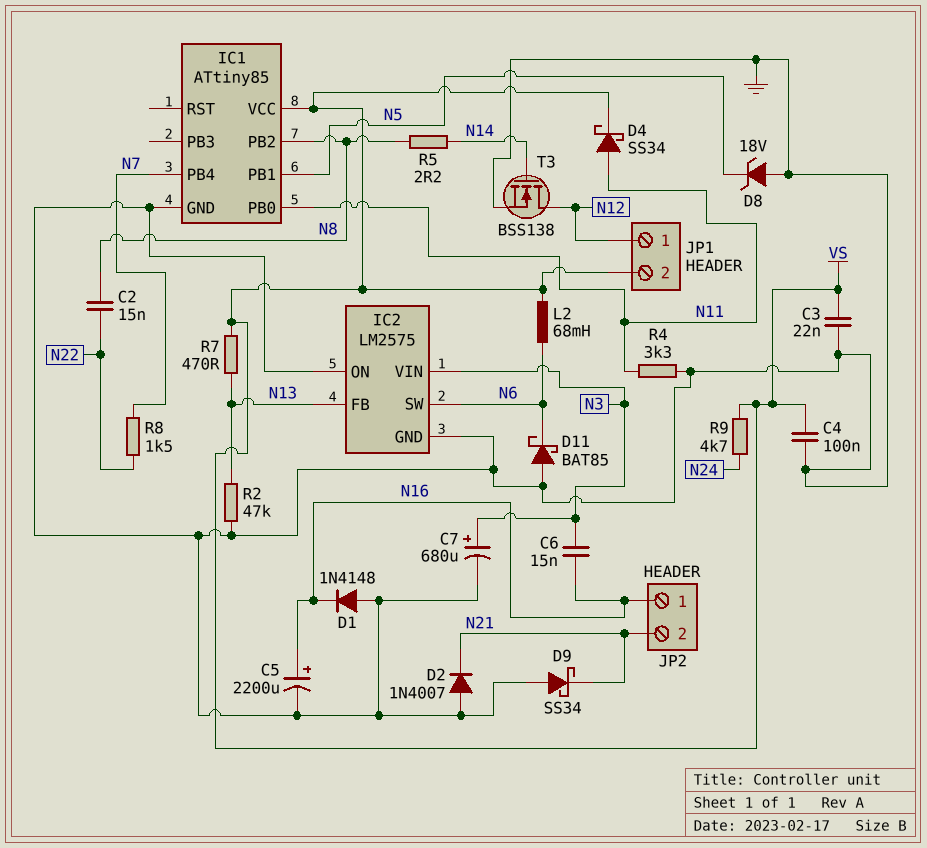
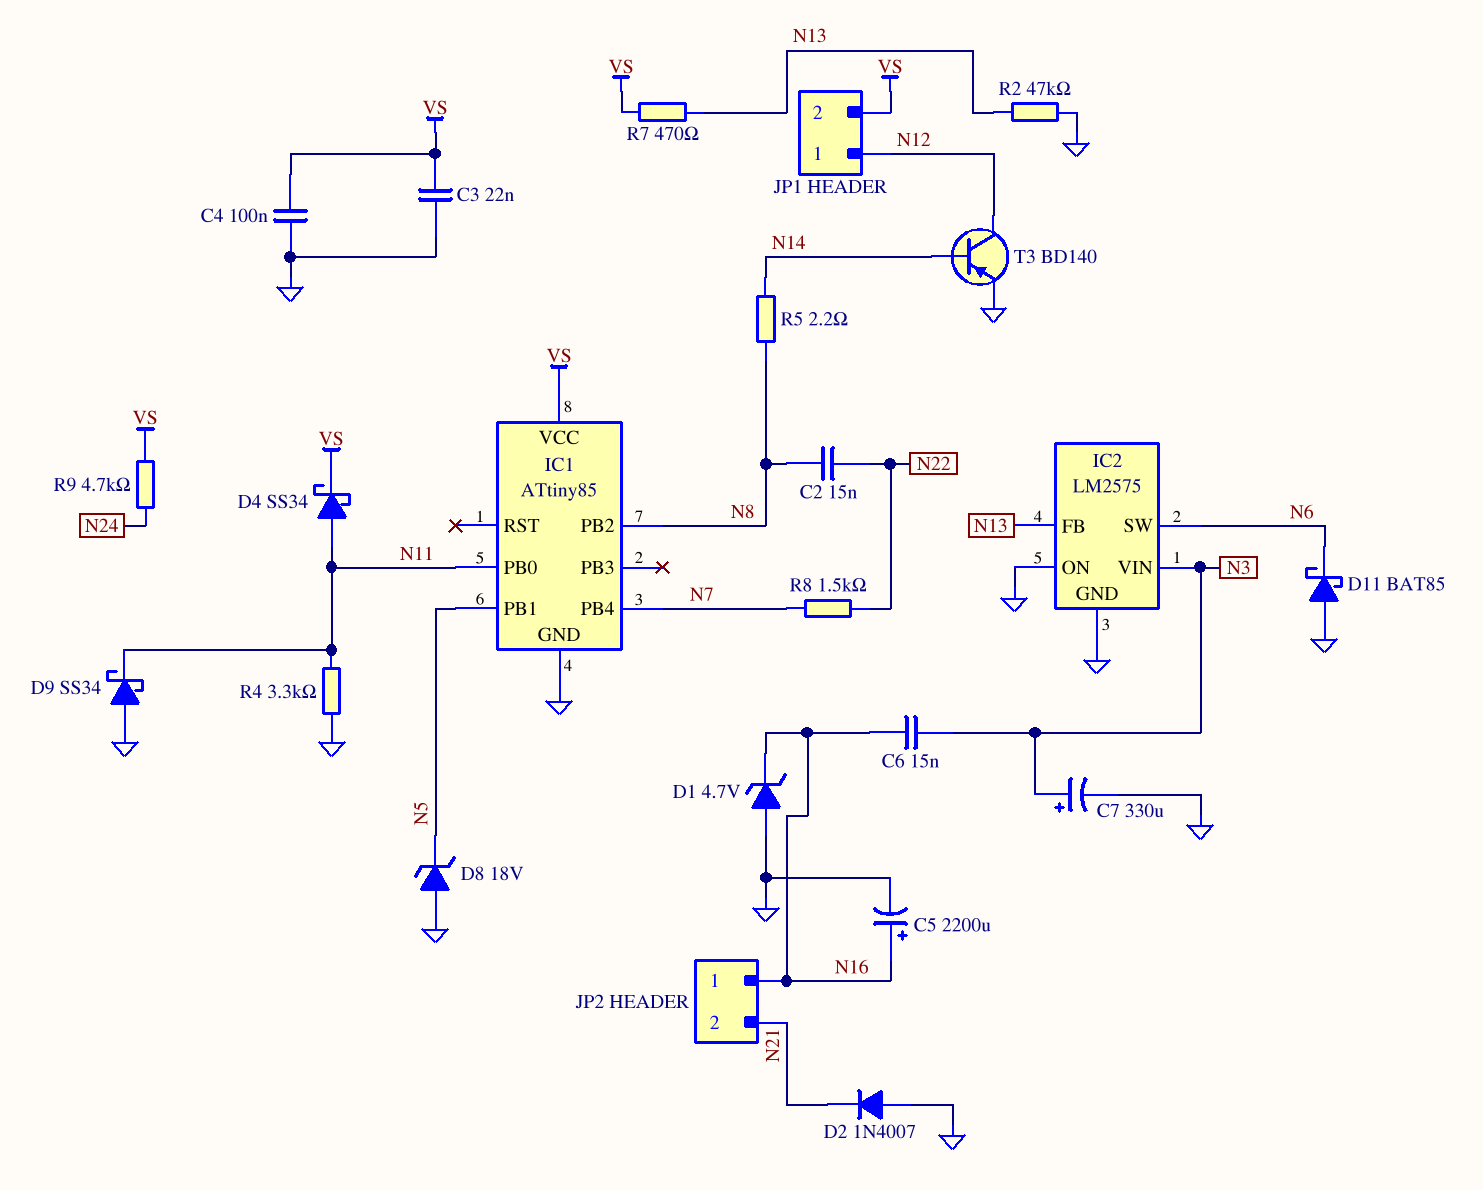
C7: 680uF (plus N3, minus GND) -> 330uF (plus N3, minus GND)
D1: diode 1N4148 (A GND, K N16) -> zener 4.7V (A GND, K N16)
D9: schottky SS34 (A GND, K N21) -> schottky SS34 (A GND, K N11)
L2: 68mH (N6, VS) -> none
T3: NMOS BSS138 (G N14, D N12, S GND) -> PNP BD140 (B N14, C N12, E GND)

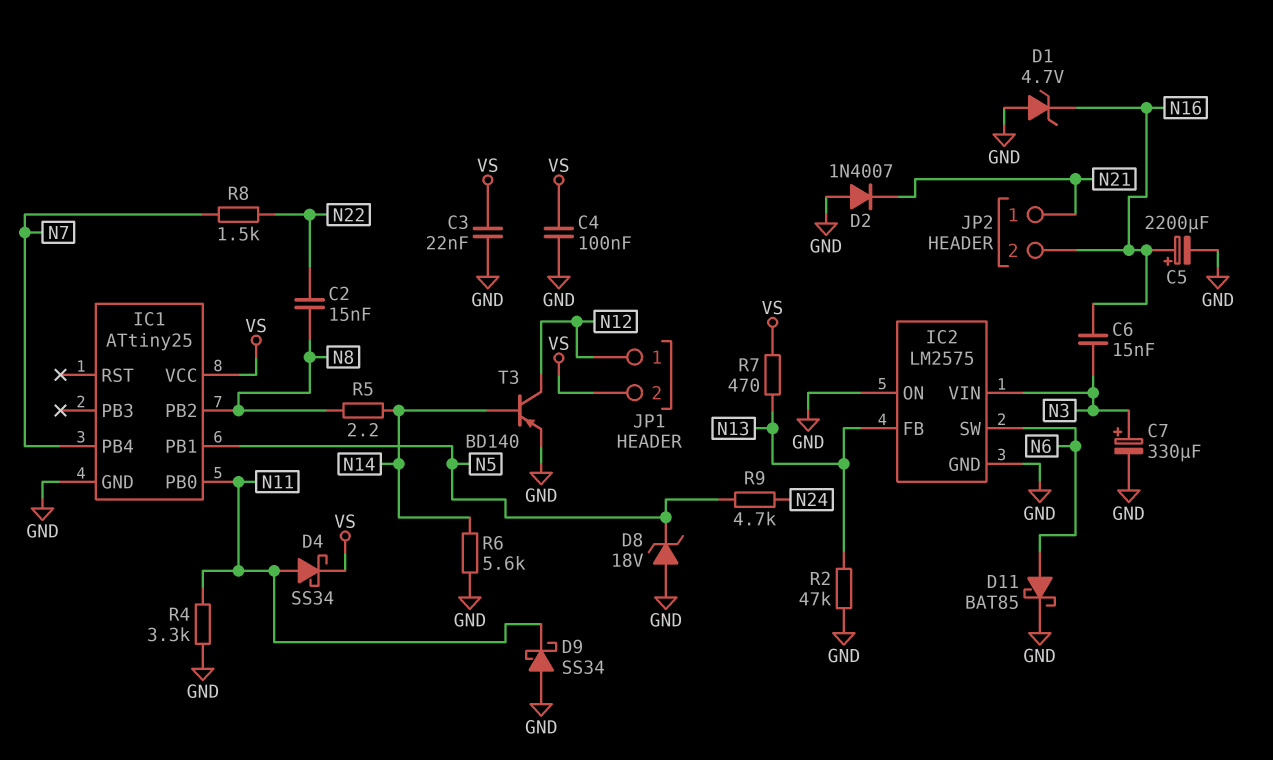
D11: schottky BAT85 (A GND, K N6) -> schottky BAT85 (A N6, K GND)
IC1: ATtiny85 -> ATtiny25
JP2 pin 1: N16 -> N21
JP2 pin 2: N21 -> N16
R6: none -> 5.6k (GND, N14)
R9: 4.7k (N24, VS) -> 4.7k (N5, N24)

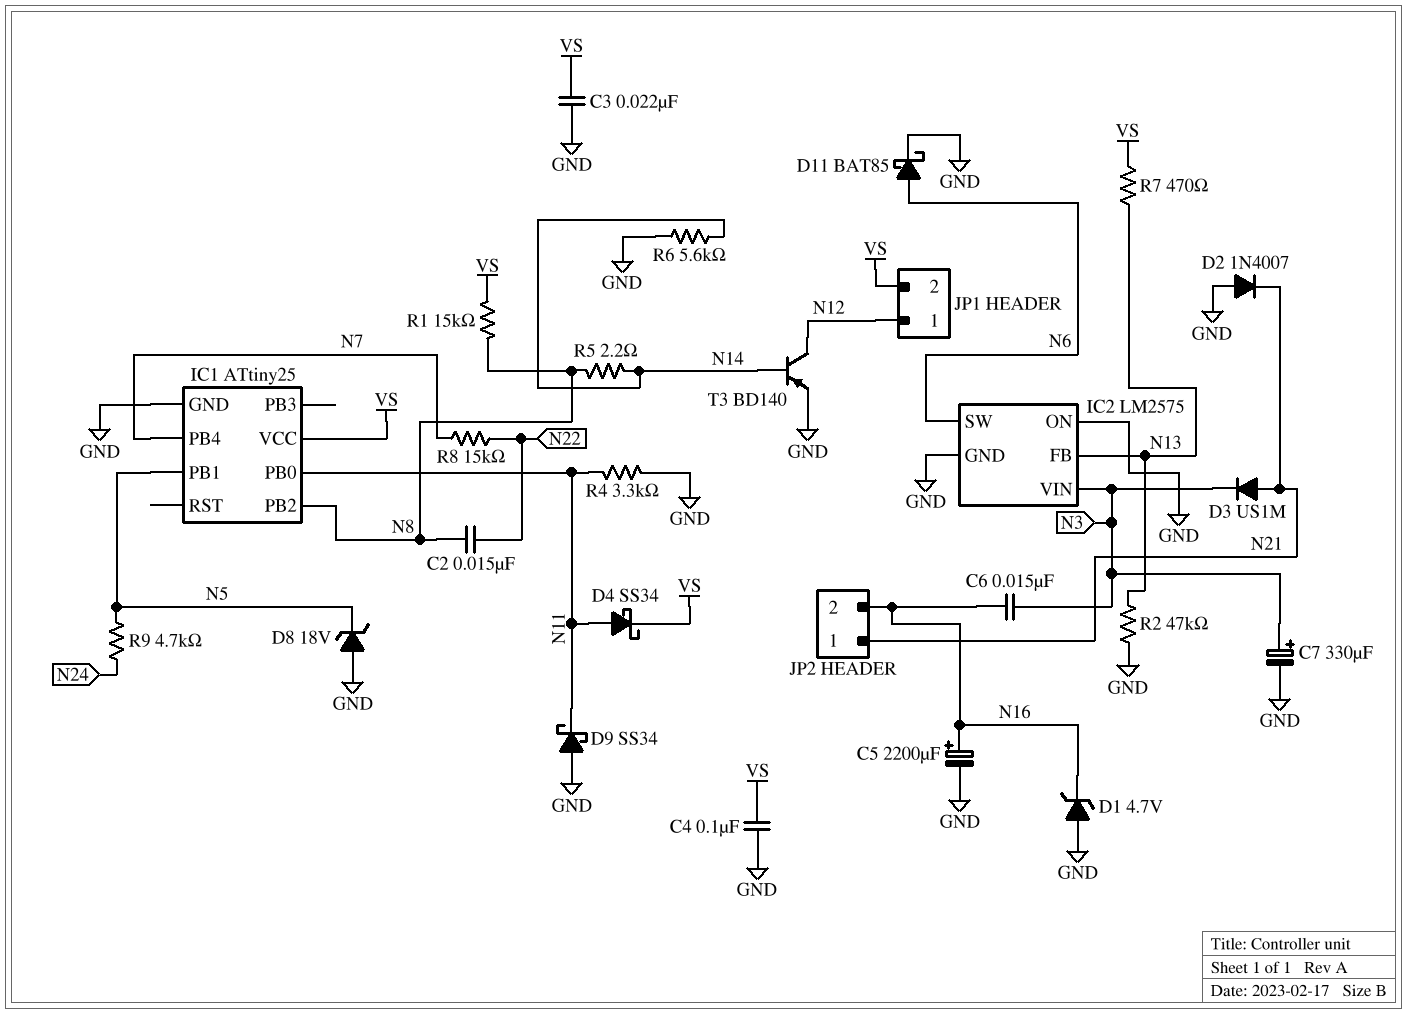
D3: none -> diode US1M (A N21, K N3)
R1: none -> 15k (N8, VS)
R8: 1.5k (N7, N22) -> 15k (N7, N22)

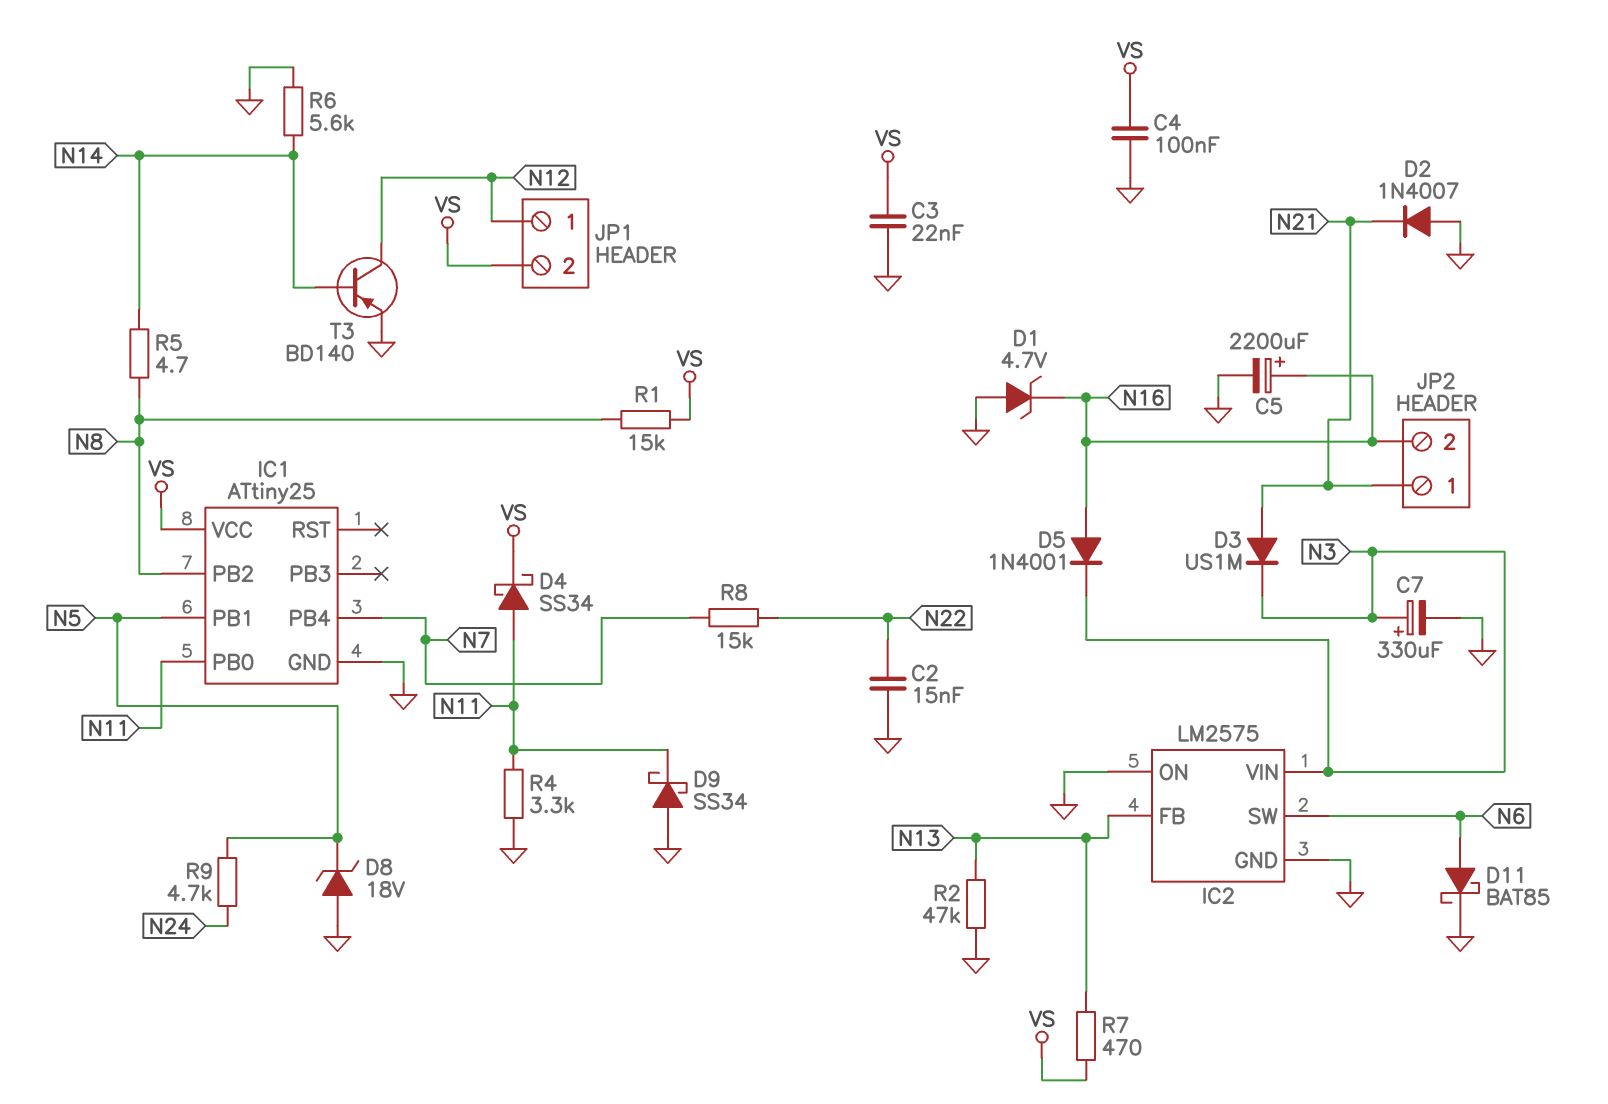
C2: 15nF (N8, N22) -> 15nF (GND, N22)
C6: 15nF (N3, N16) -> none
D5: none -> diode 1N4001 (A N16, K N3)
R5: 2.2 (N8, N14) -> 4.7 (N8, N14)

